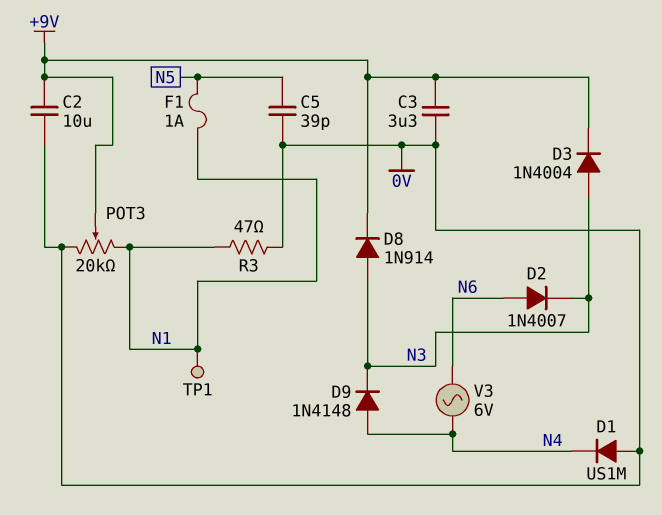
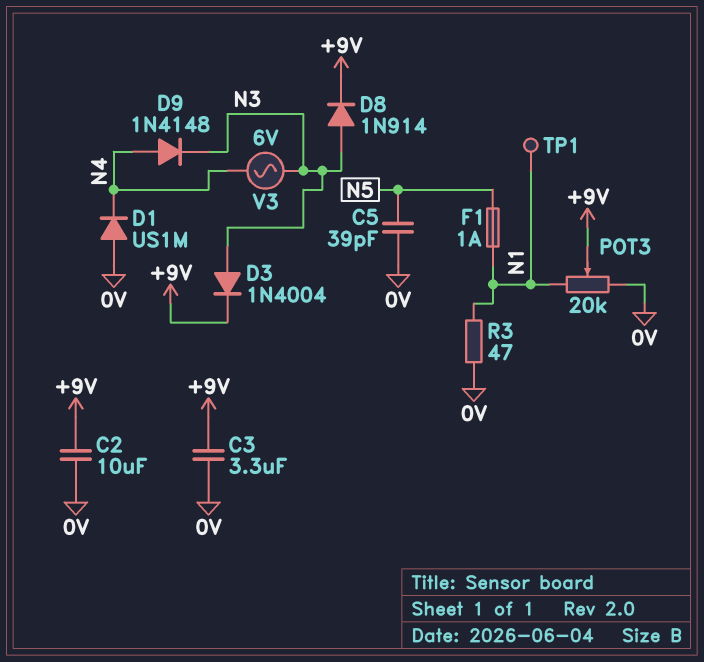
D2: diode 1N4007 (A N6, K N3) -> none
V3: AC 6V (N4, N6) -> AC 6V (N3, N4)

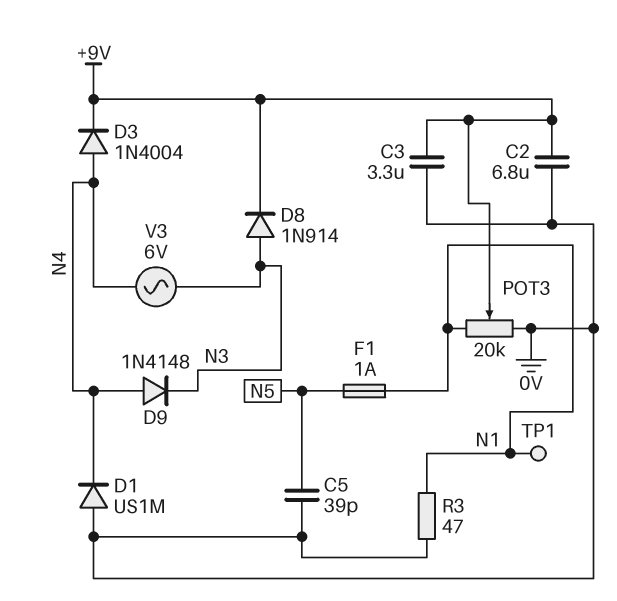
C2: 10uF (+9V, 0V) -> 6.8uF (+9V, 0V)
D3: diode 1N4004 (A N3, K +9V) -> diode 1N4004 (A N4, K +9V)

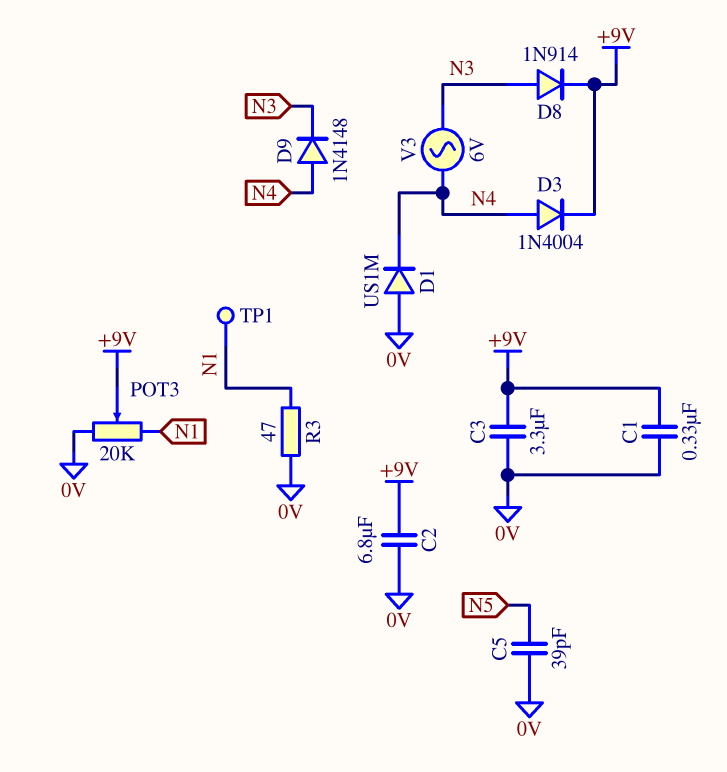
C1: none -> 330nF (+9V, 0V)
F1: 1A (N1, N5) -> none

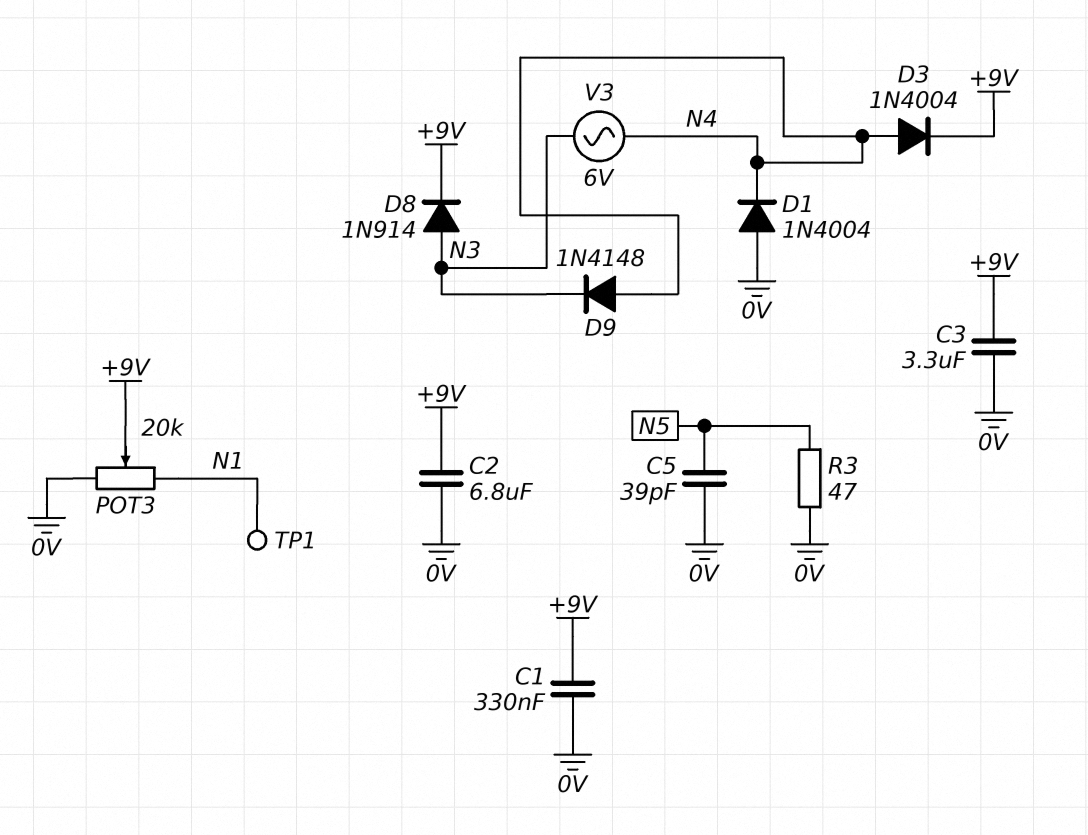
D1: diode US1M (A 0V, K N4) -> diode 1N4004 (A 0V, K N4)
R3: 47 (0V, N1) -> 47 (0V, N5)

